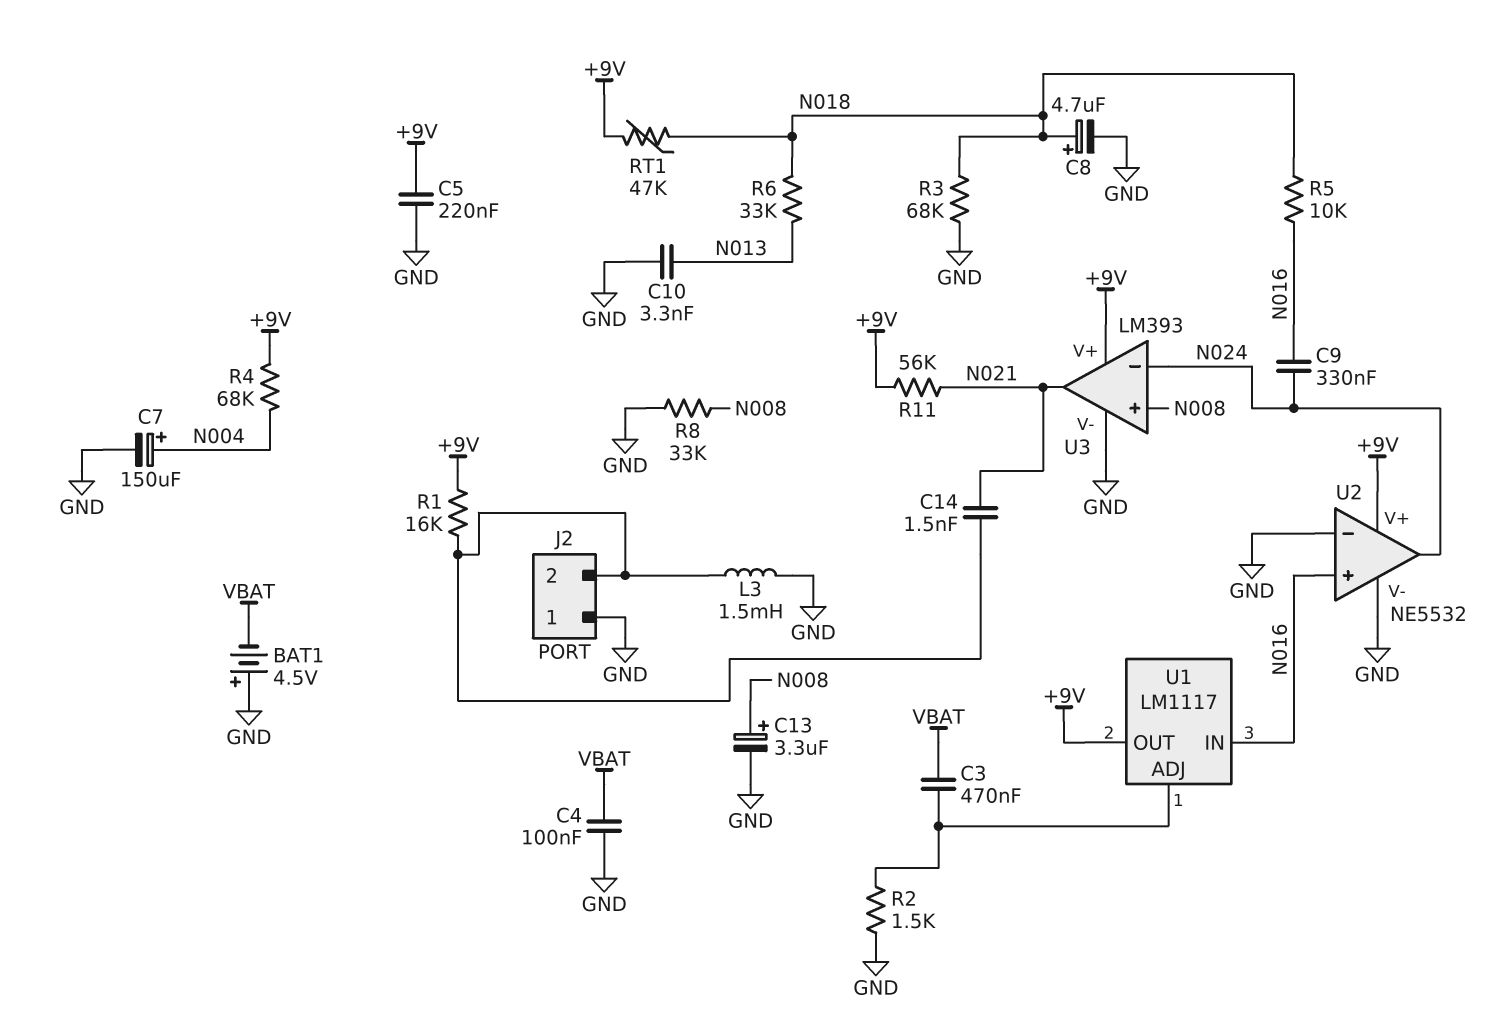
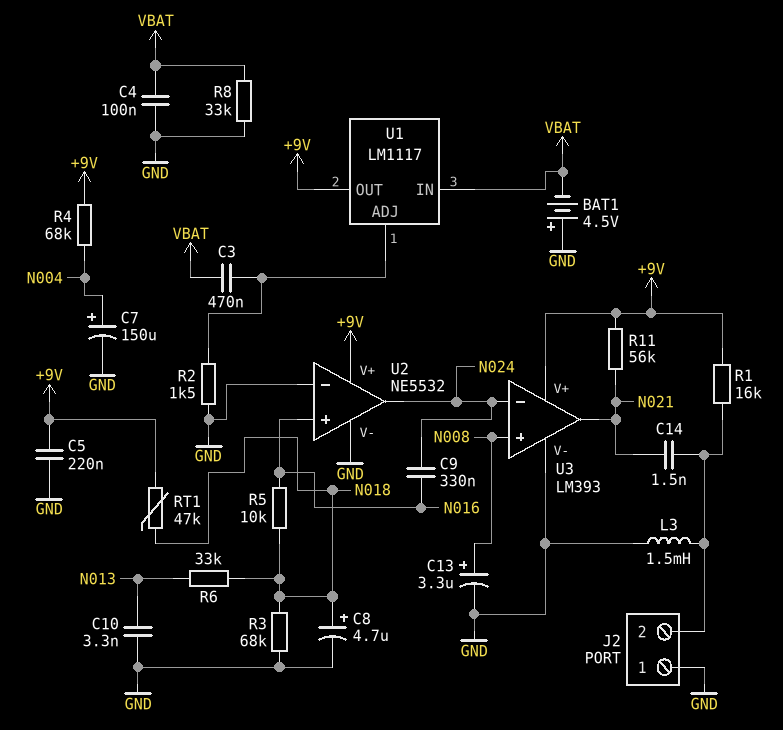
R8: 33k (GND, N008) -> 33k (GND, VBAT)
U1 pin IN: N016 -> VBAT

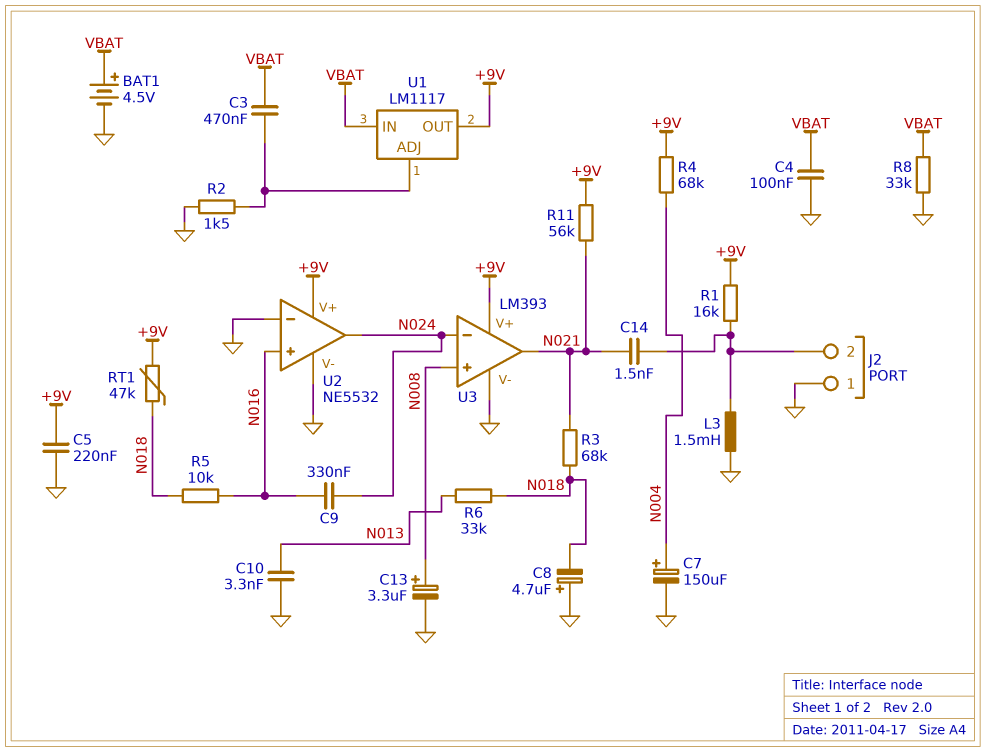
BAT1: 4.5V (plus GND, minus VBAT) -> 4.5V (plus VBAT, minus GND)
C8: 4.7uF (plus N018, minus GND) -> 4.7uF (plus GND, minus N018)
R3: 68k (GND, N018) -> 68k (N018, N021)

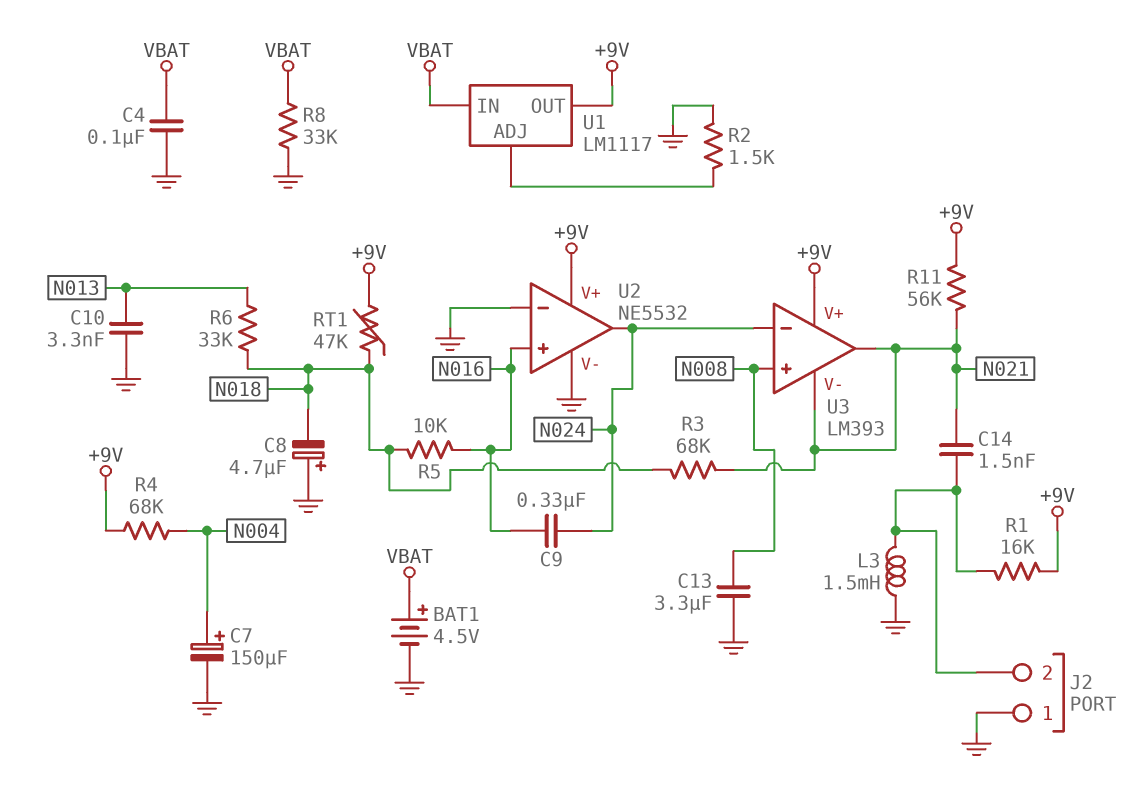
C3: 470nF (U1/ADJ, VBAT) -> none
C5: 220nF (+9V, GND) -> none
C13: 3.3uF (plus N008, minus GND) -> 3.3uF (GND, N008)
U3 pin V-: GND -> N021

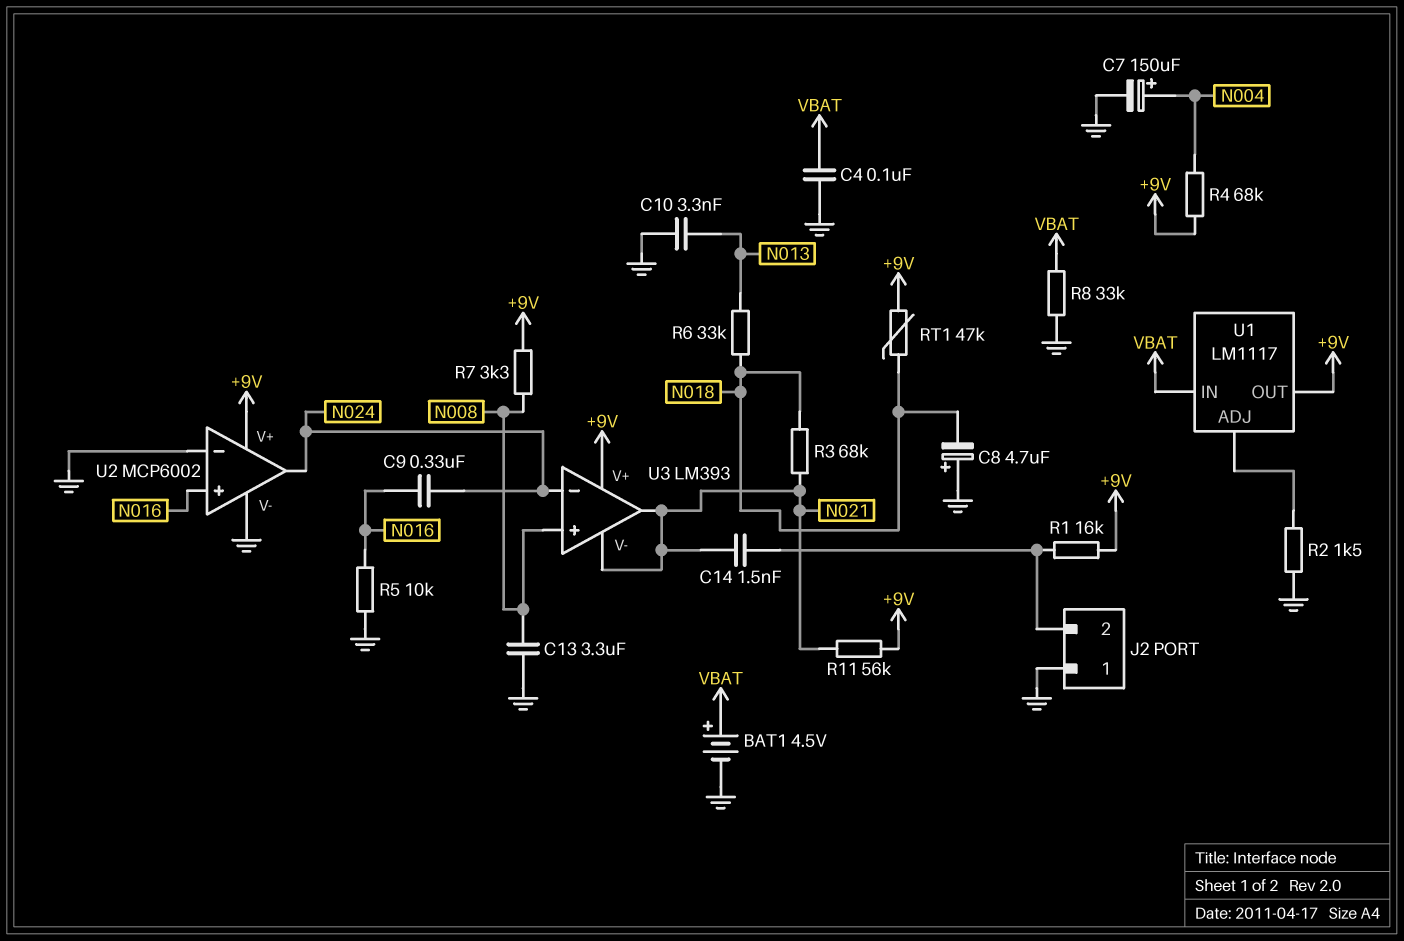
L3: 1.5mH (GND, J2/2) -> none
R5: 10k (N016, N018) -> 10k (GND, N016)
R7: none -> 3.3k (+9V, N008)
U2: NE5532 -> MCP6002

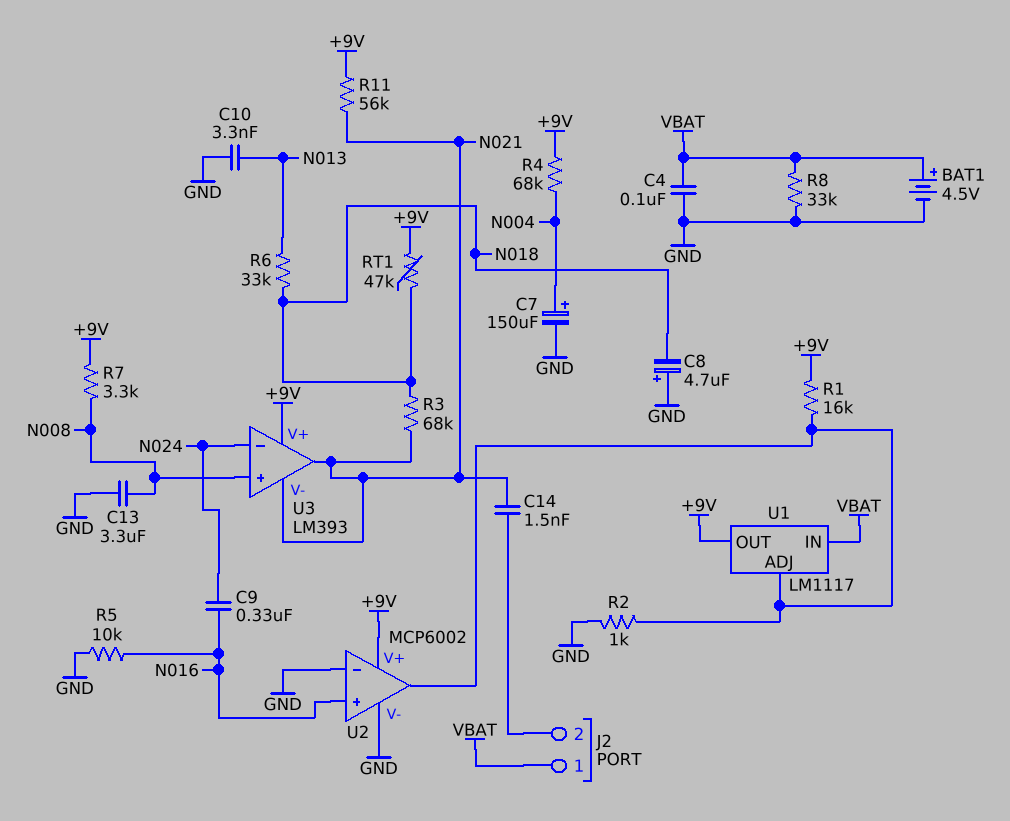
J2 pin 1: GND -> VBAT
R1: 16k (+9V, J2/2) -> 16k (+9V, U1/ADJ)
R2: 1.5k (GND, U1/ADJ) -> 1k (GND, U1/ADJ)
U2 pin out: N024 -> U1/ADJ

